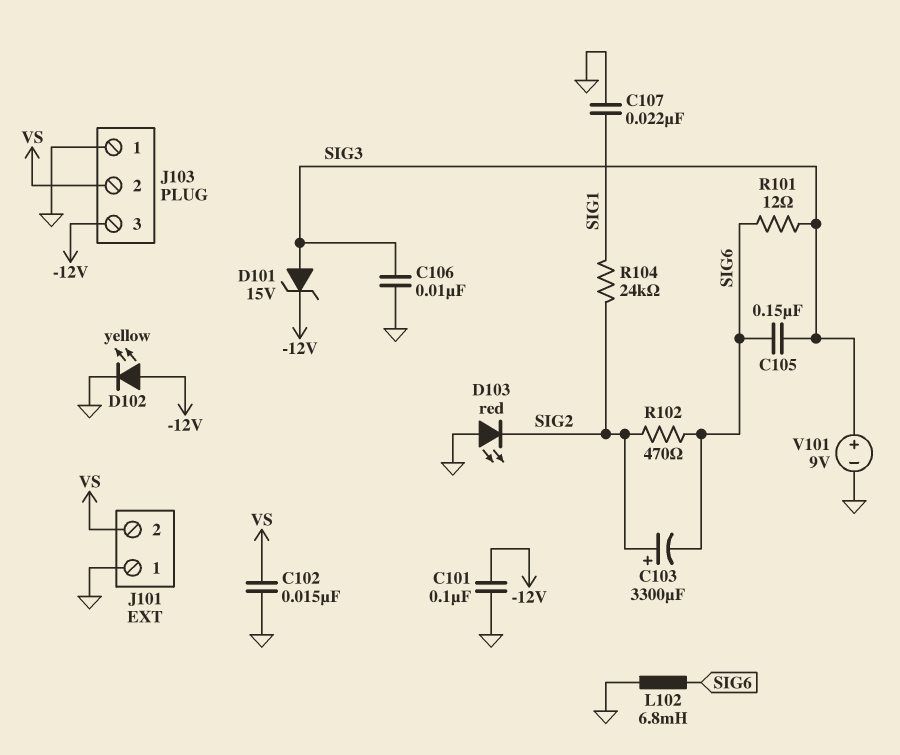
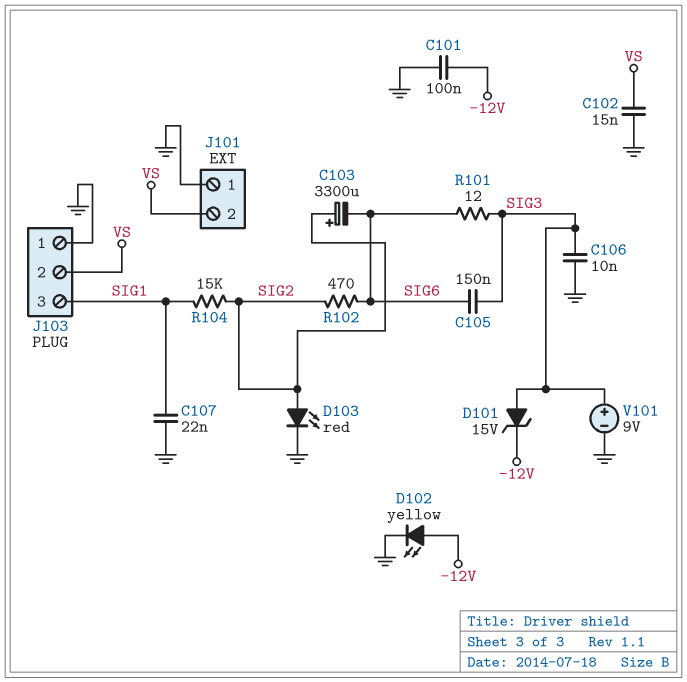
D103: LED red (A GND, K SIG2) -> LED red (A SIG2, K GND)
J103 pin 3: -12V -> SIG1
L102: 6.8mH (GND, SIG6) -> none
R104: 24k (SIG1, SIG2) -> 15k (SIG1, SIG2)

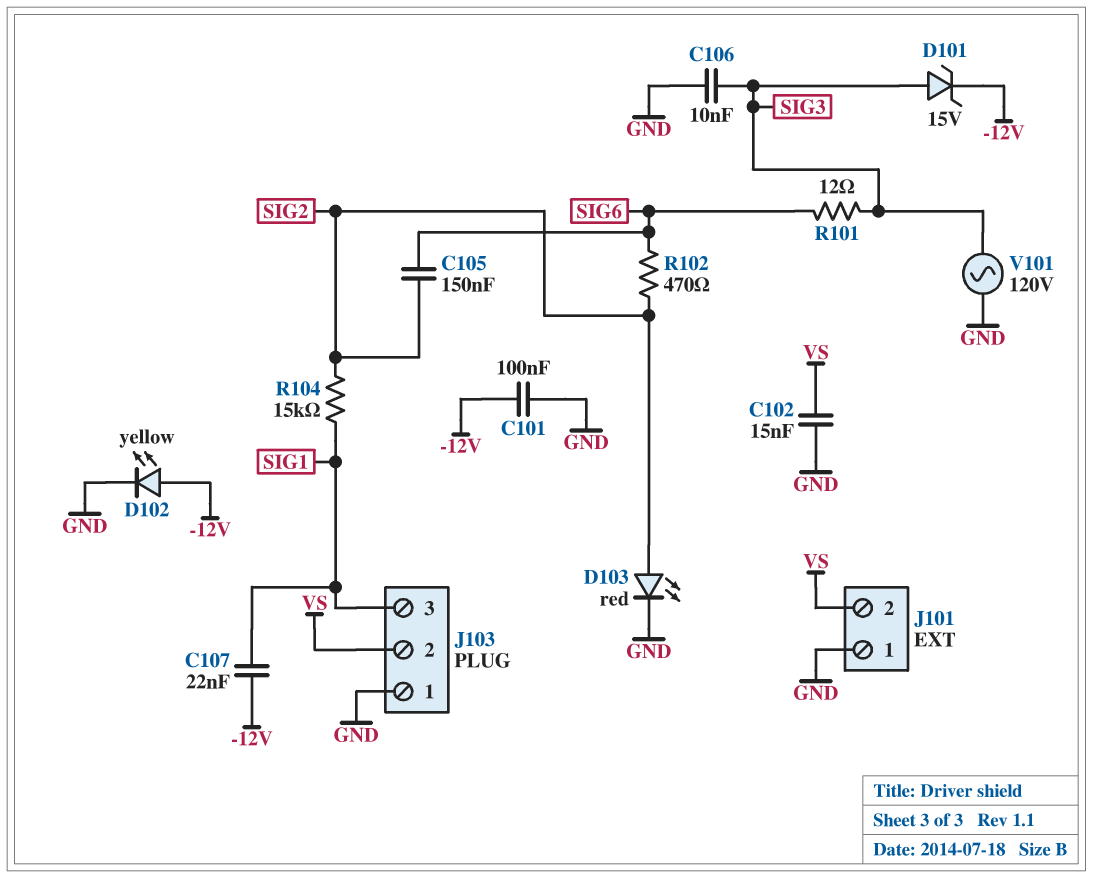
C103: 3300uF (plus SIG2, minus SIG6) -> none
C105: 150nF (SIG3, SIG6) -> 150nF (SIG2, SIG6)
C107: 22nF (GND, SIG1) -> 22nF (-12V, SIG1)
V101: 9V (plus SIG3, minus GND) -> AC 120V (GND, SIG3)

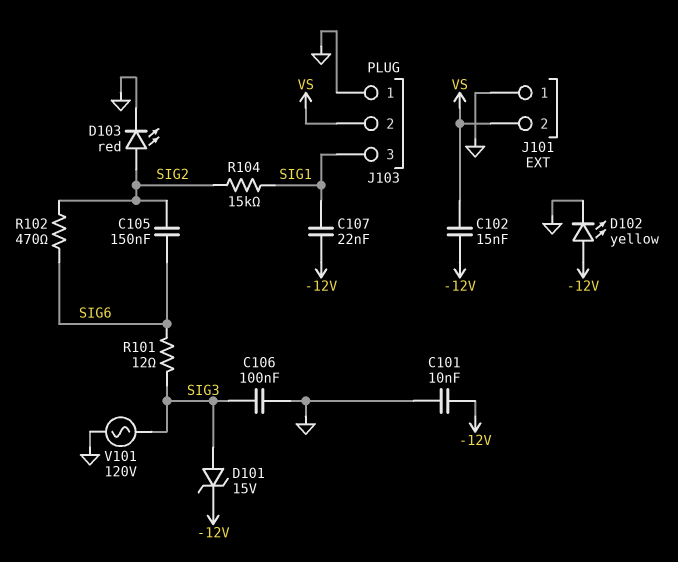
C101: 100nF (-12V, GND) -> 10nF (-12V, GND)
C102: 15nF (GND, VS) -> 15nF (-12V, VS)
C106: 10nF (GND, SIG3) -> 100nF (GND, SIG3)

